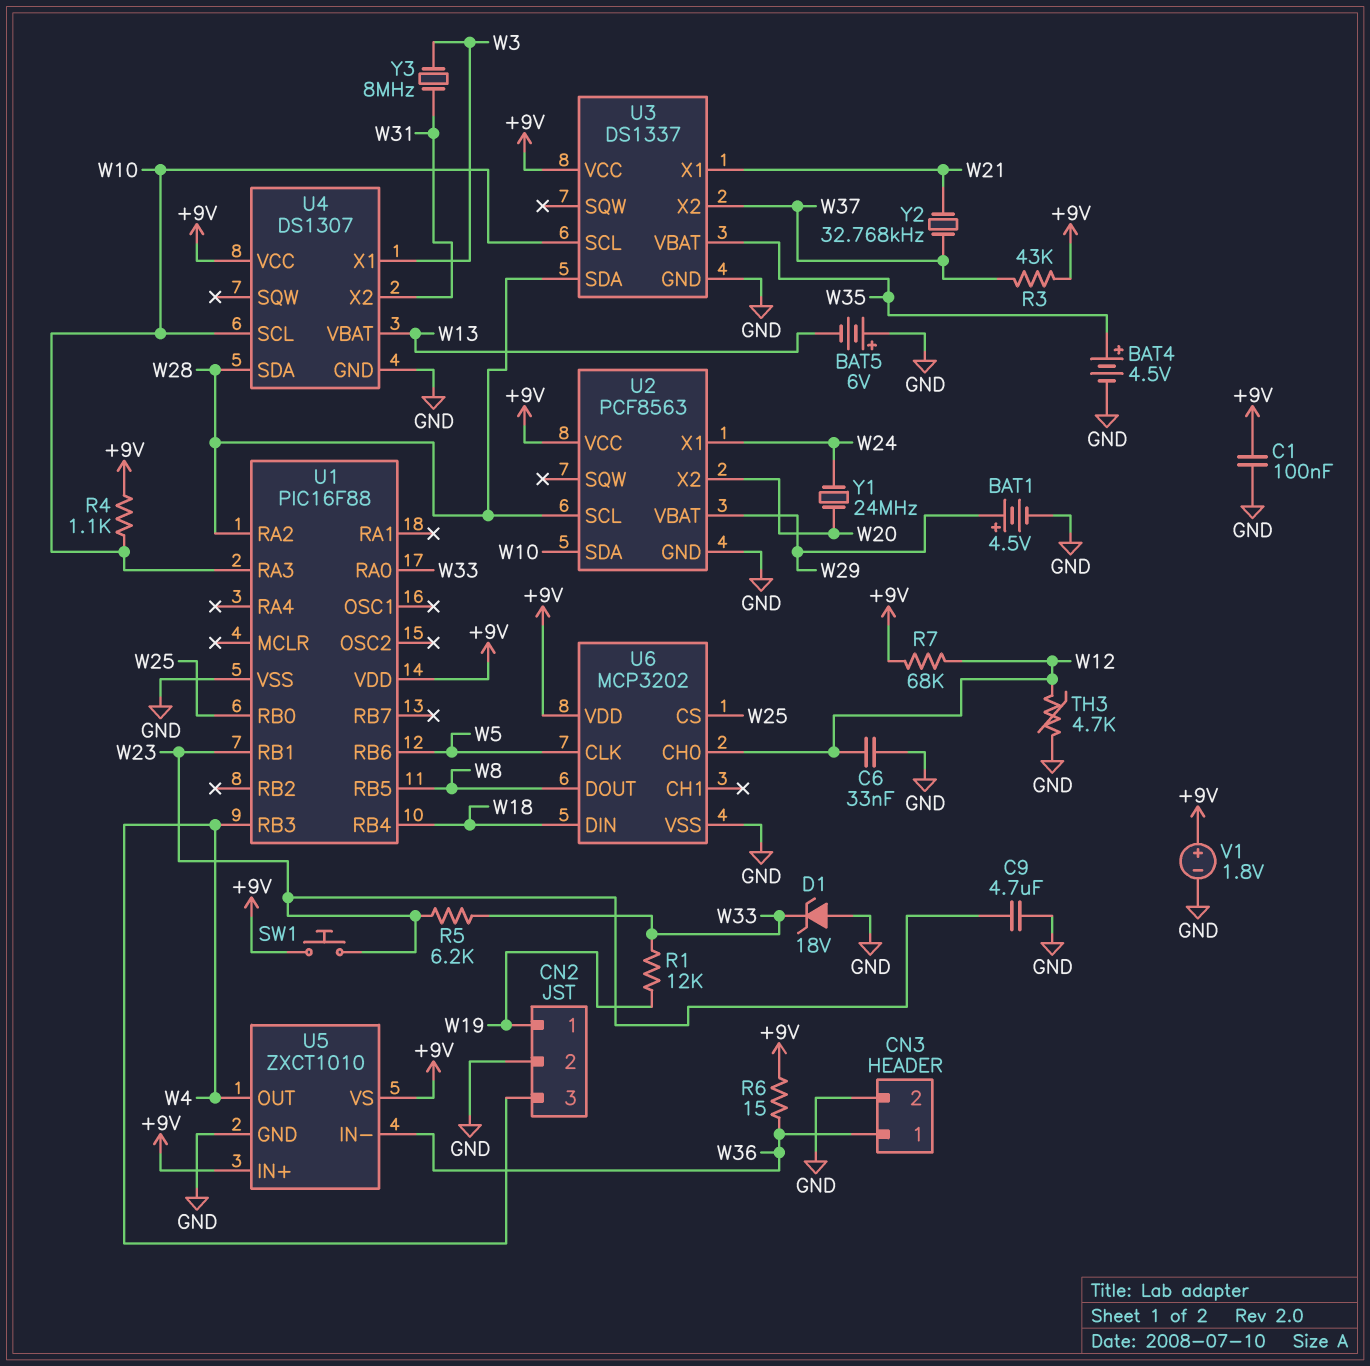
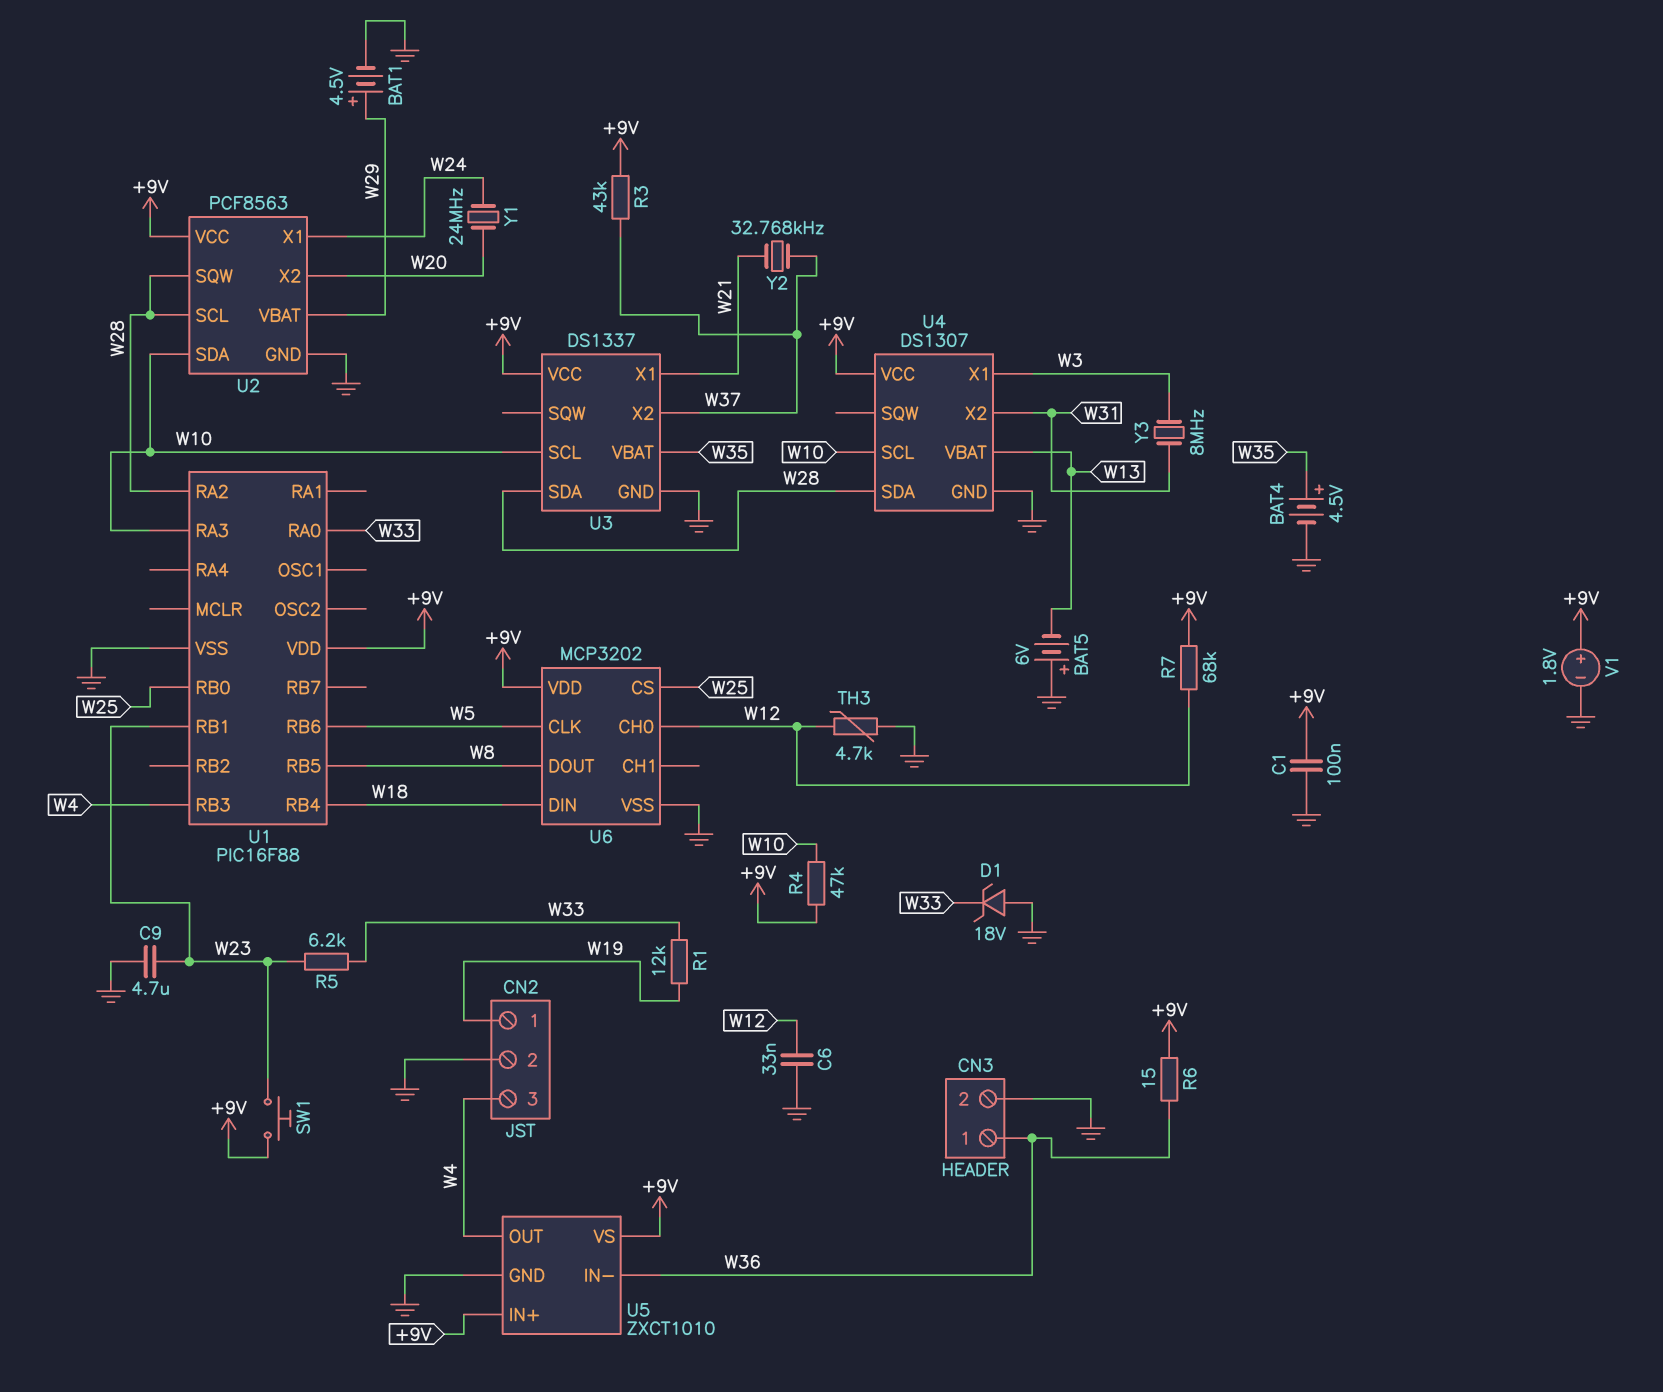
R4: 1.1k (+9V, W10) -> 47k (+9V, W10)
U2 pin SQW: none -> W28

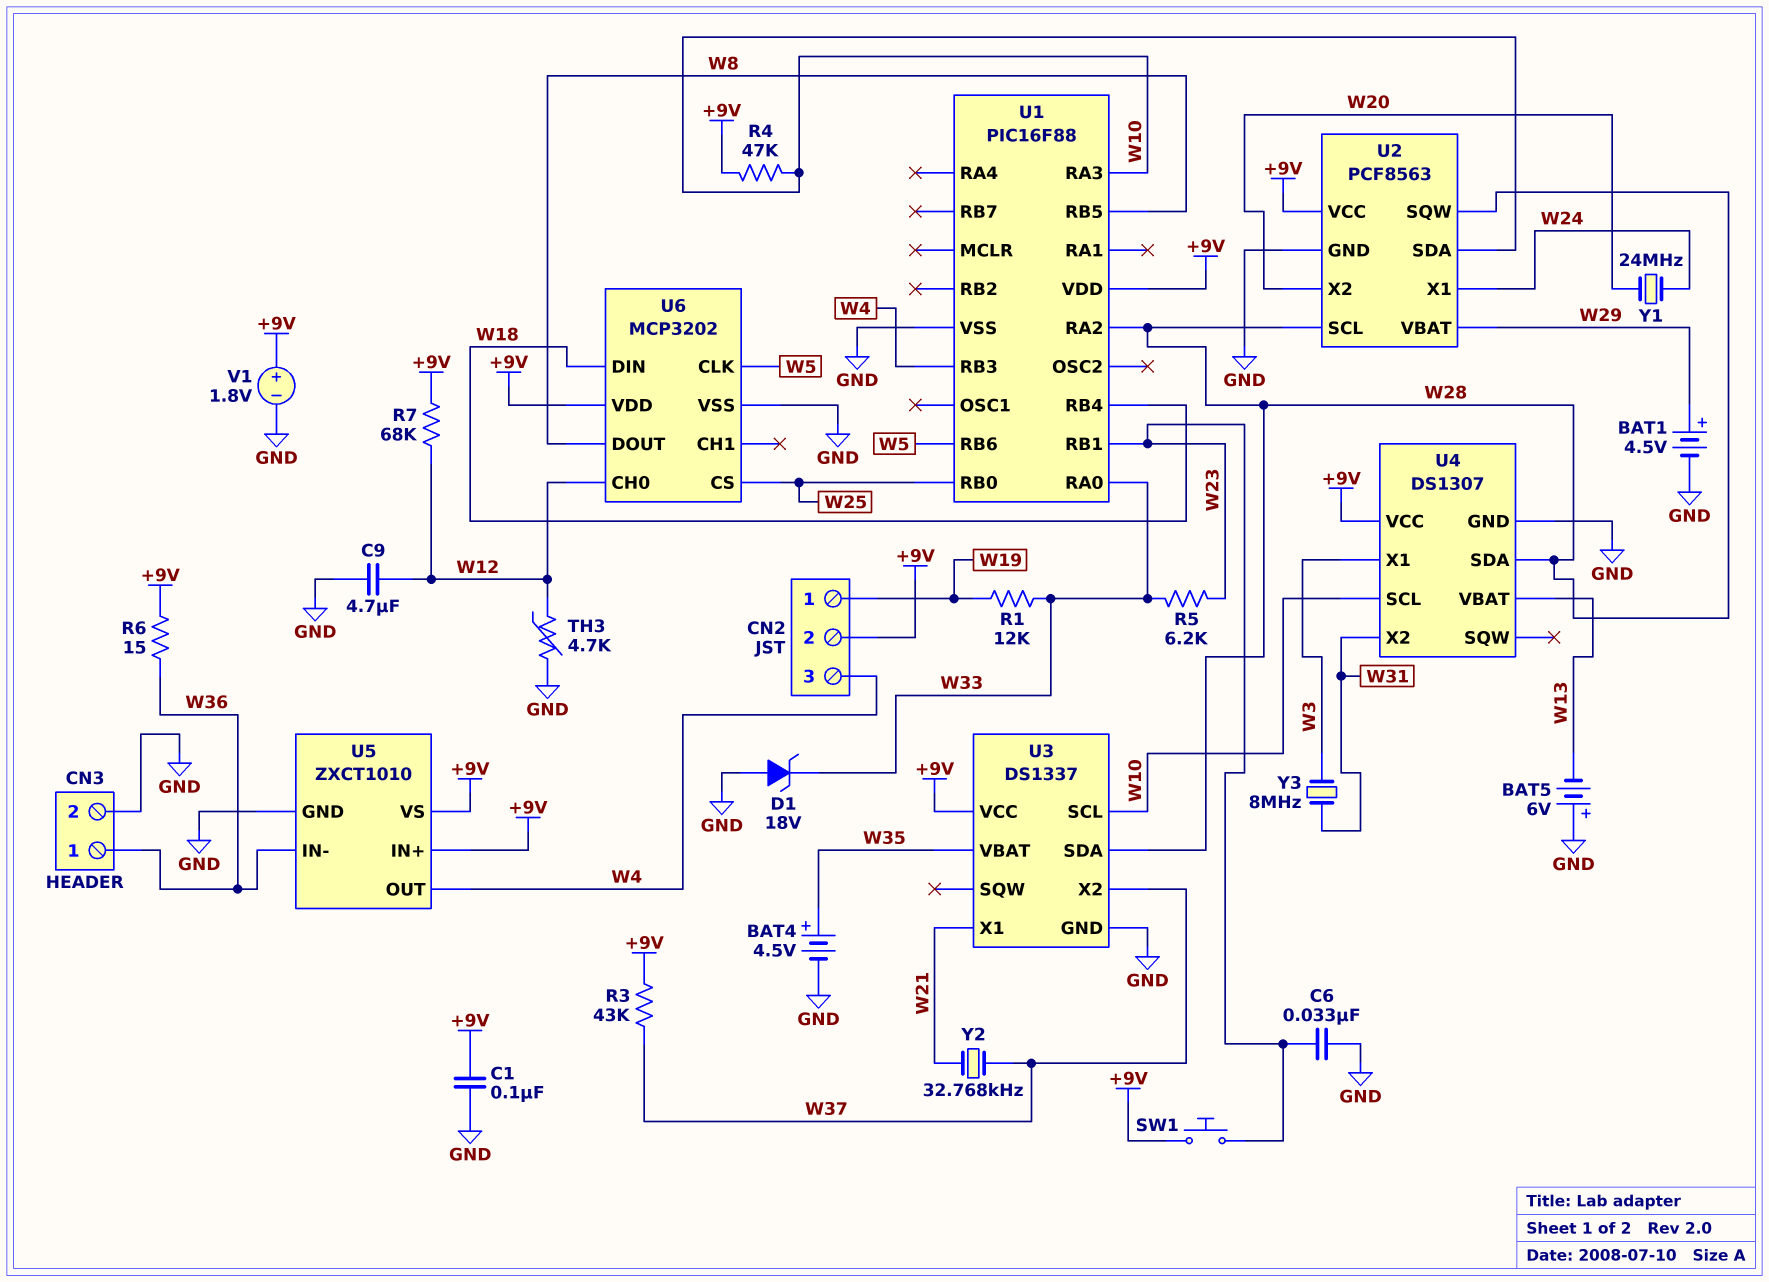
C6: 33nF (GND, W12) -> 33nF (GND, W23)
C9: 4.7uF (GND, W23) -> 4.7uF (GND, W12)
CN2 pin 2: GND -> +9V

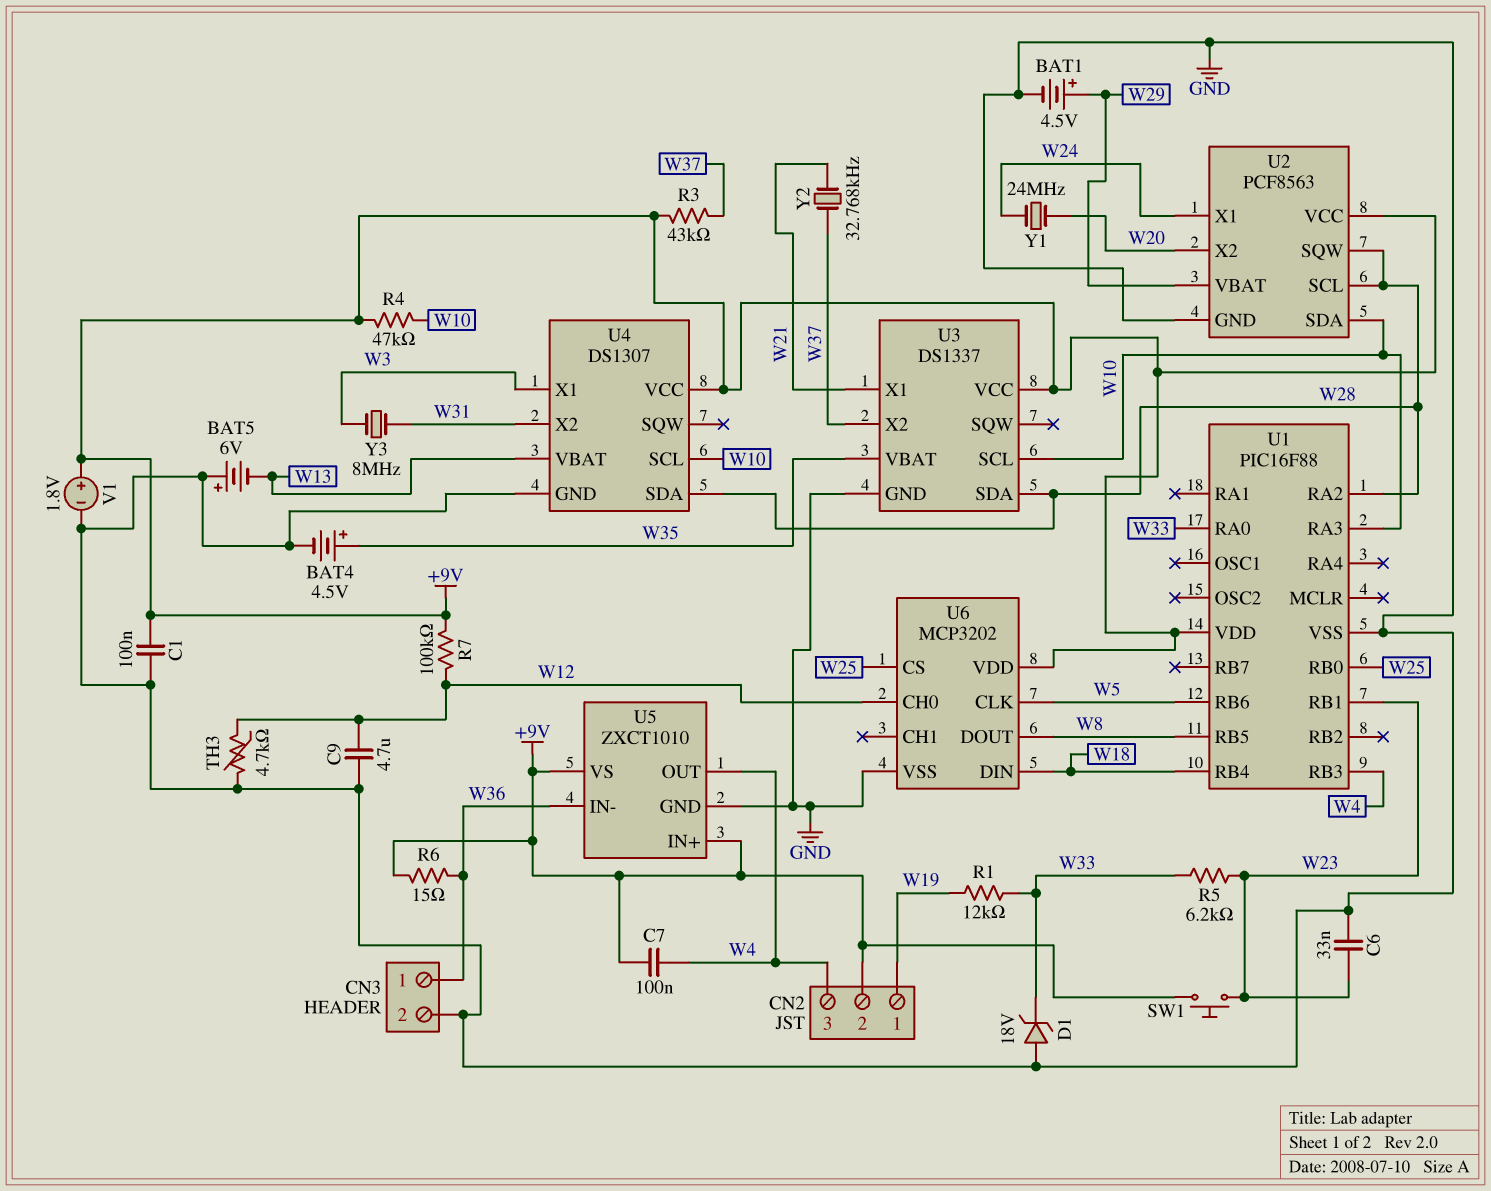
C7: none -> 100nF (+9V, W4)
R7: 68k (+9V, W12) -> 100k (+9V, W12)

